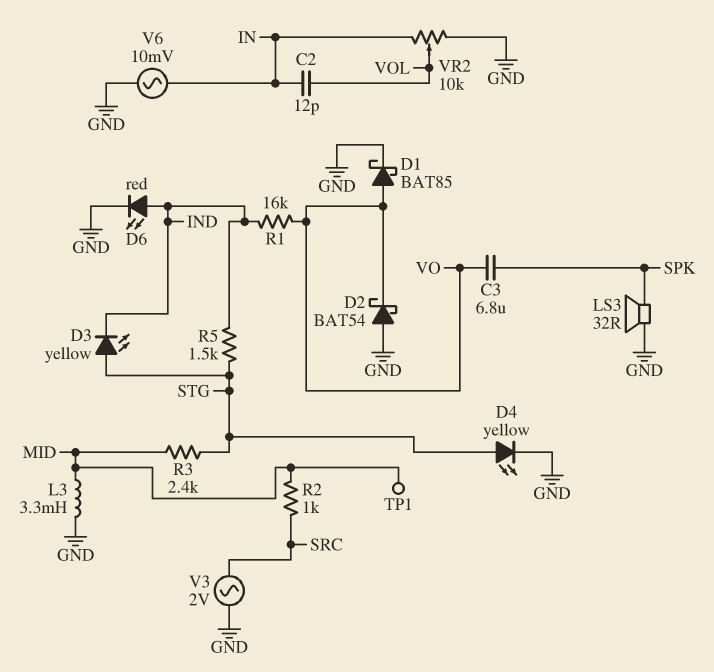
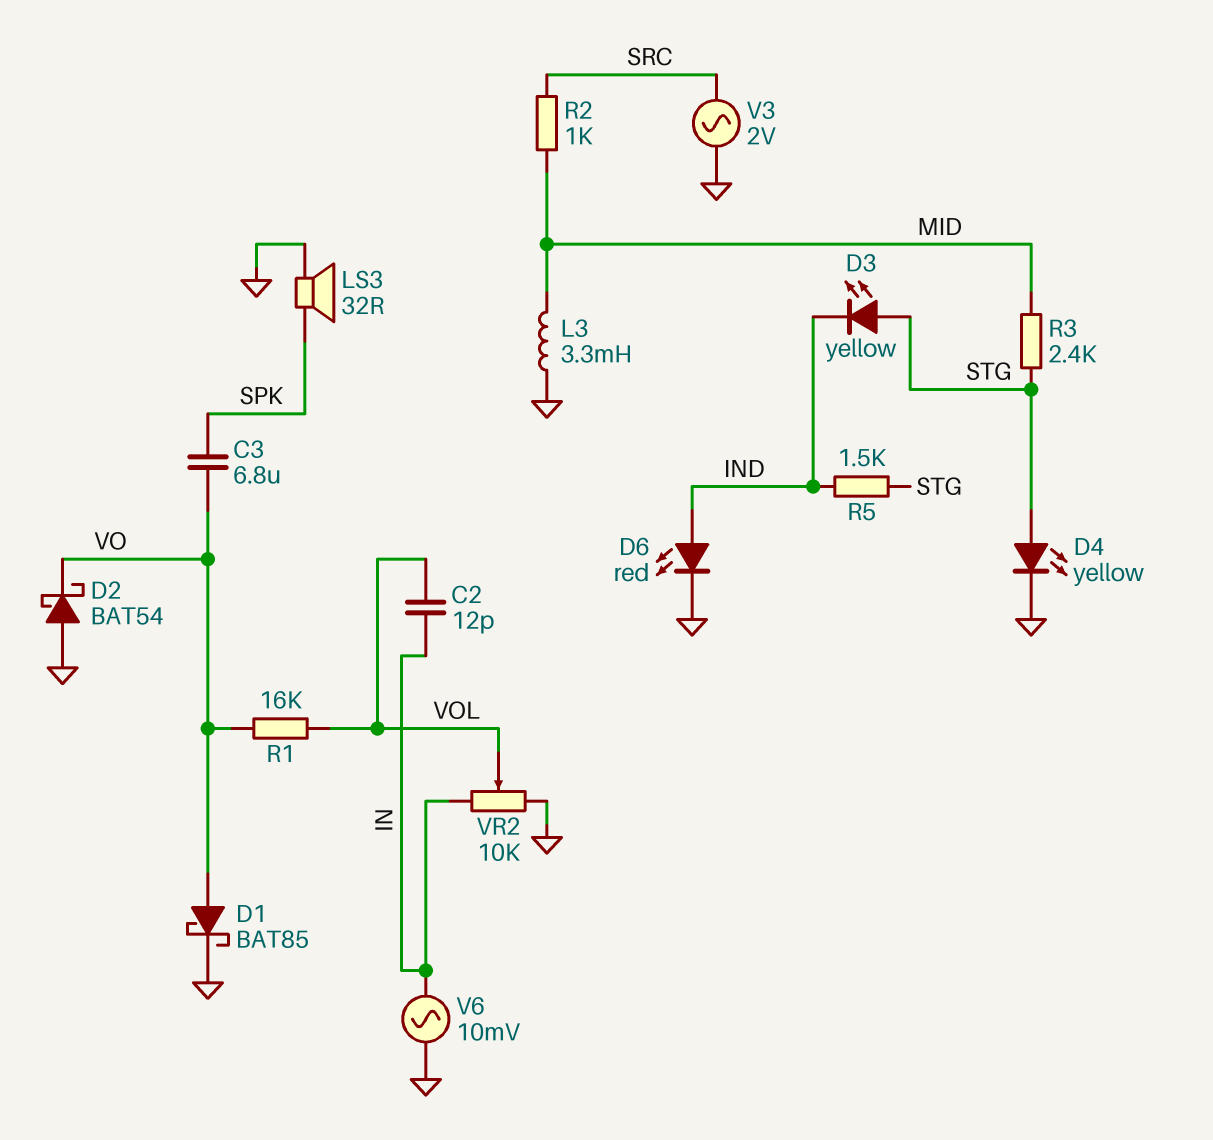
R1: 16k (IND, VO) -> 16k (VO, VOL)
TP1: test point (MID) -> none

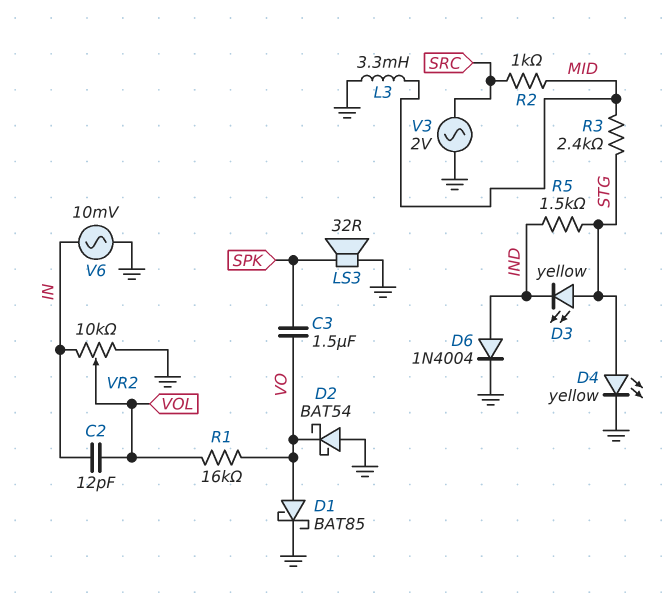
C3: 6.8uF (SPK, VO) -> 1.5uF (SPK, VO)
D6: LED red (A IND, K GND) -> diode 1N4004 (A IND, K GND)

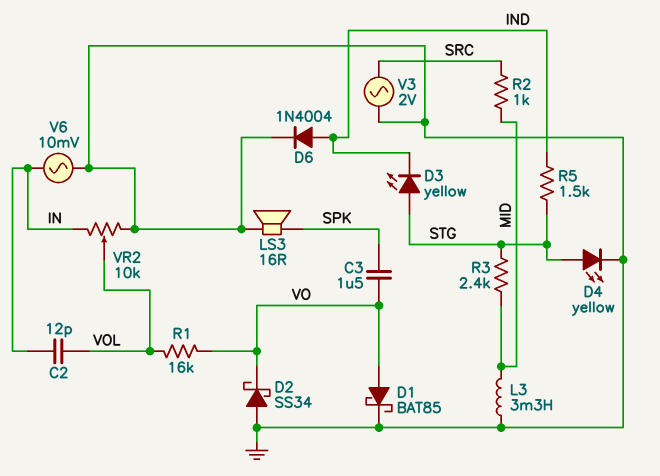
D2: schottky BAT54 (A GND, K VO) -> schottky SS34 (A GND, K VO)
LS3: speaker 32R (GND, SPK) -> speaker 16R (GND, SPK)

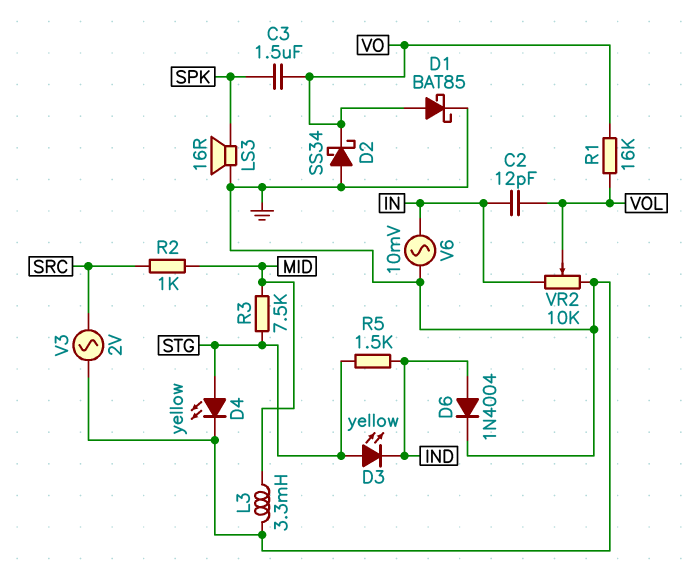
R3: 2.4k (MID, STG) -> 7.5k (MID, STG)

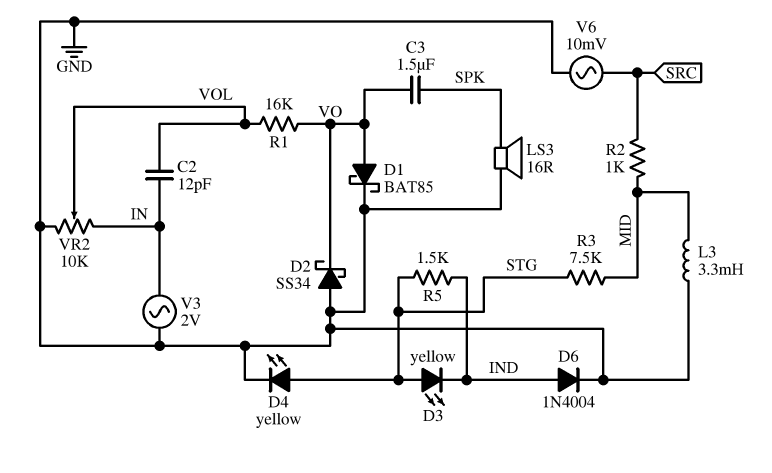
V3: AC 2V (GND, SRC) -> AC 2V (GND, IN)
V6: AC 10mV (GND, IN) -> AC 10mV (GND, SRC)

